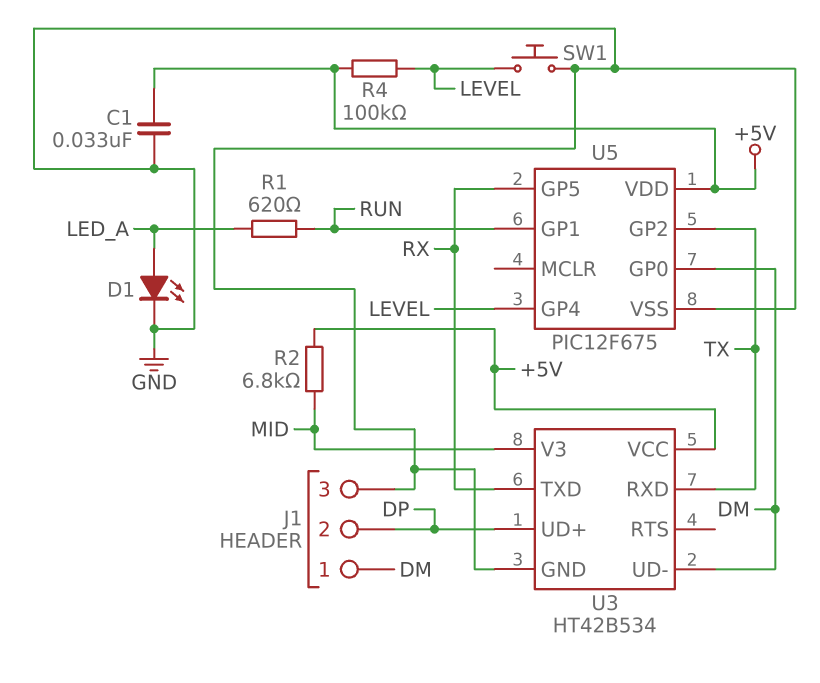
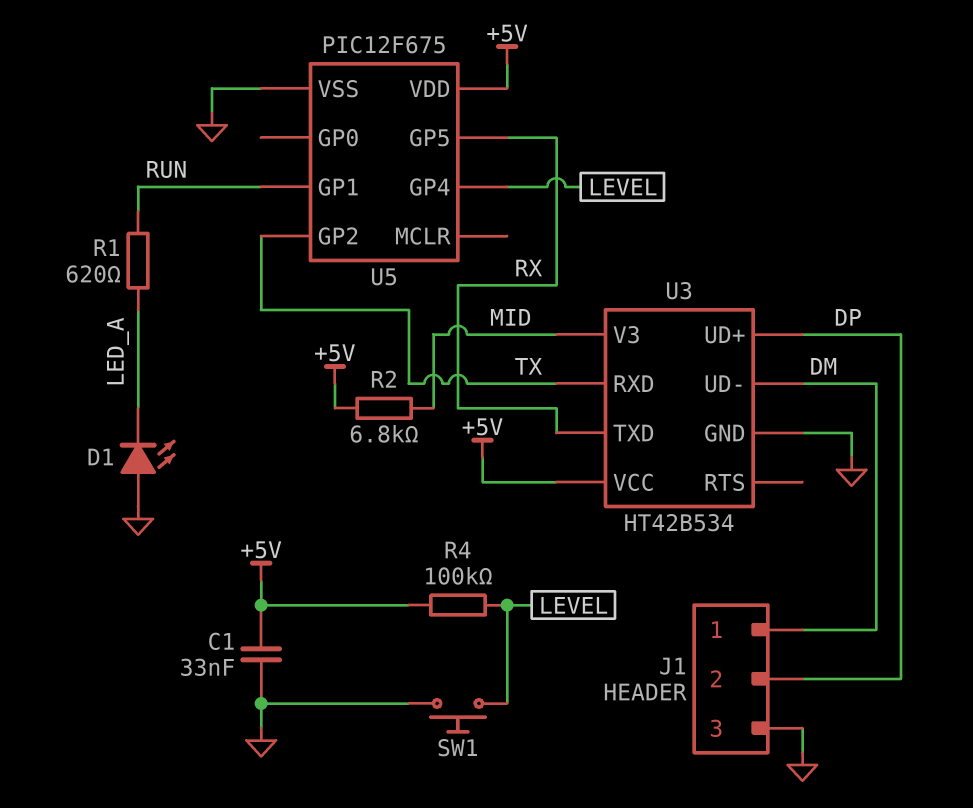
D1: LED (A LED_A, K GND) -> LED (A GND, K LED_A)
U5 pin GP0: DM -> none

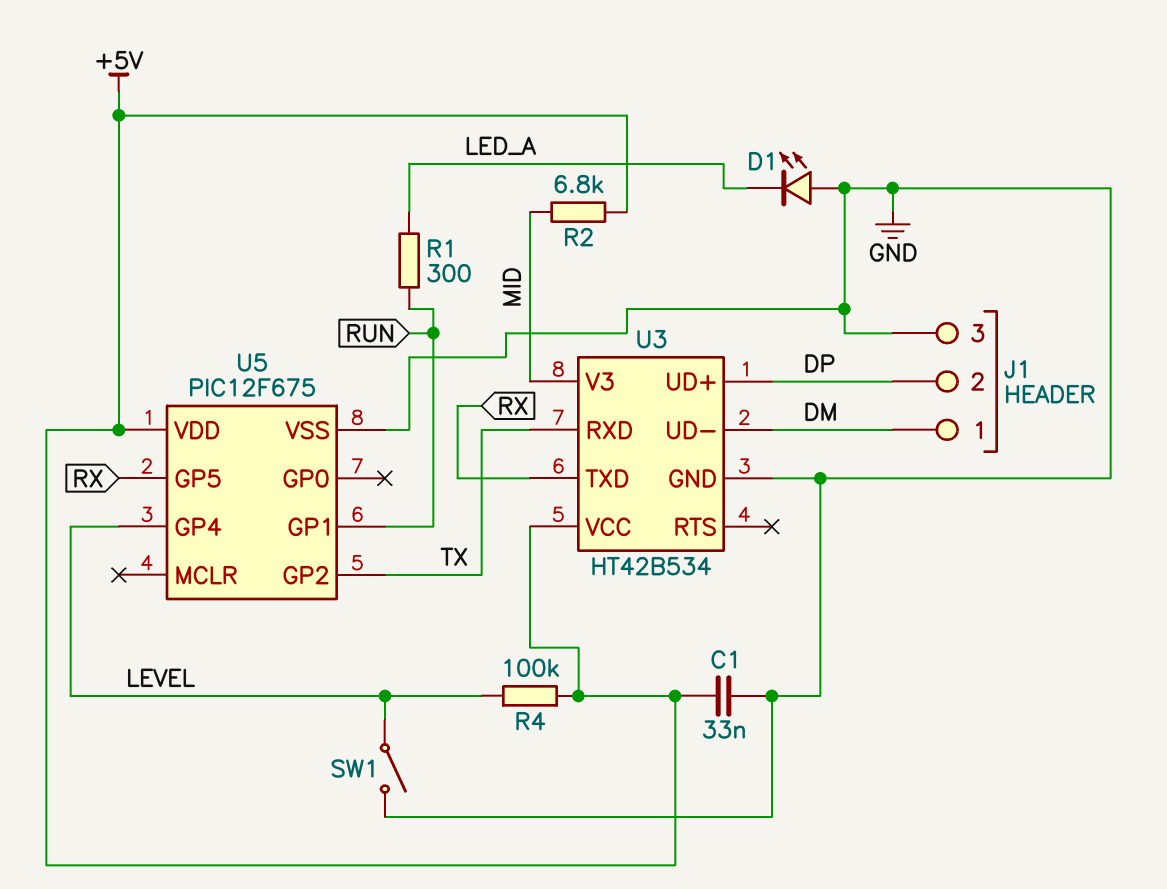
R1: 620 (LED_A, RUN) -> 300 (LED_A, RUN)
SW1: button (GND, LEVEL) -> switch (GND, LEVEL)

